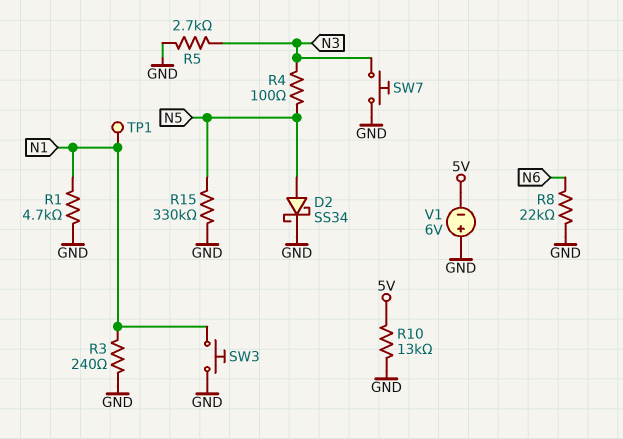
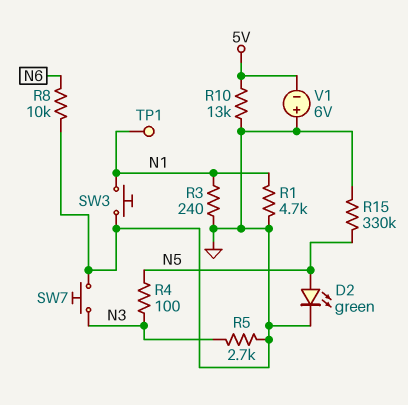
D2: schottky SS34 (A N5, K GND) -> LED green (A N5, K GND)
R8: 22k (GND, N6) -> 10k (GND, N6)

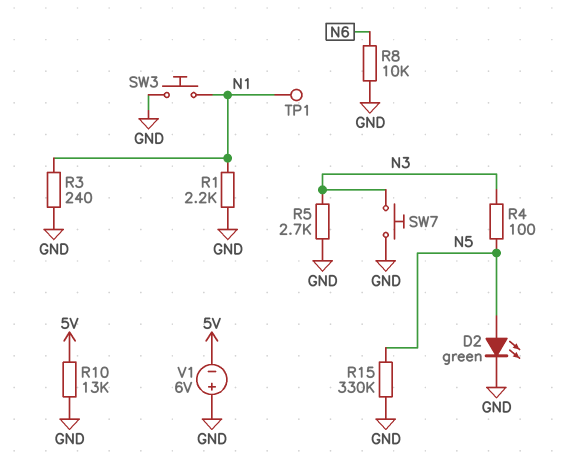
R1: 4.7k (GND, N1) -> 2.2k (GND, N1)

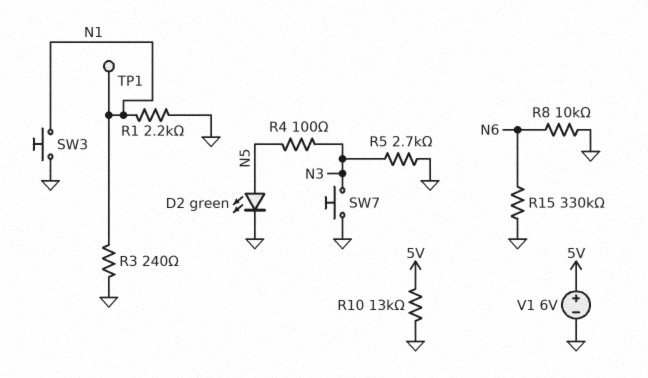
R15: 330k (GND, N5) -> 330k (GND, N6)
V1: 6V (plus GND, minus 5V) -> 6V (plus 5V, minus GND)

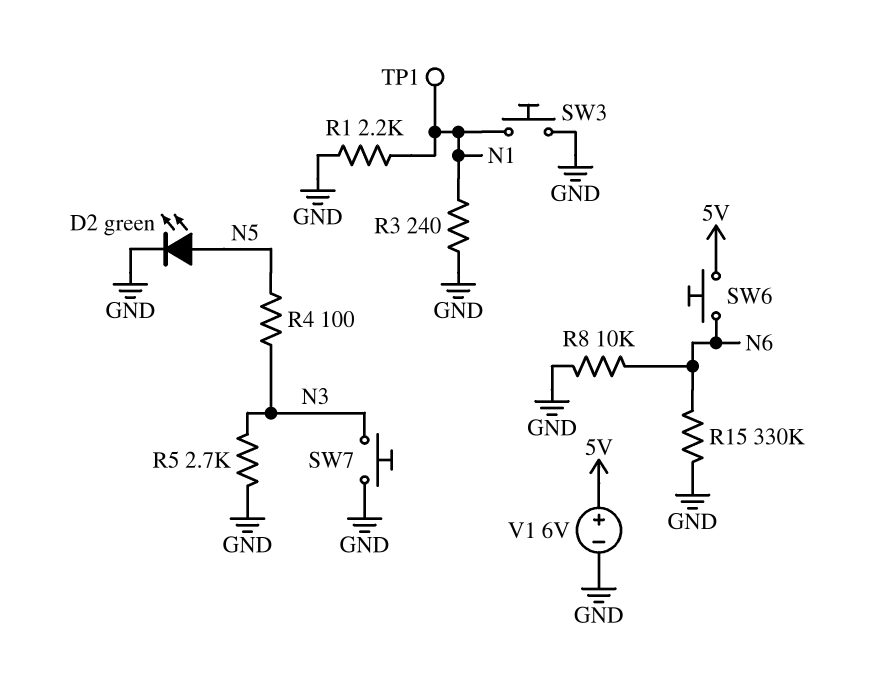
R10: 13k (5V, GND) -> none
SW6: none -> button (5V, N6)

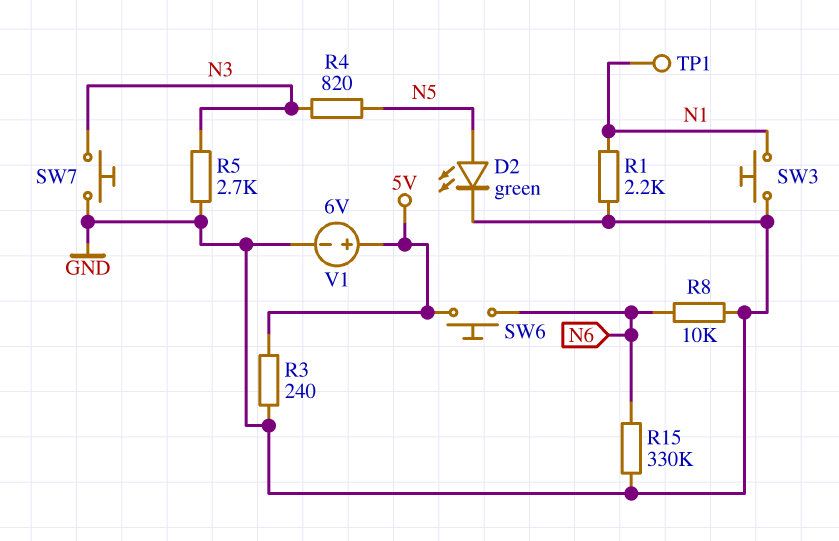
R3: 240 (GND, N1) -> 240 (5V, GND)
R4: 100 (N3, N5) -> 820 (N3, N5)

